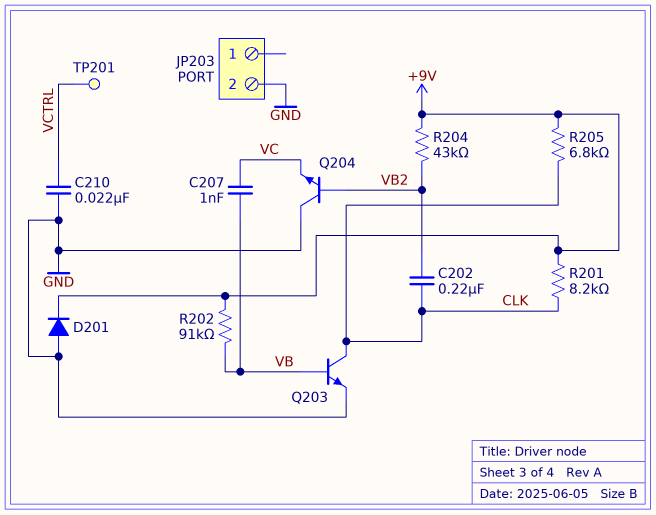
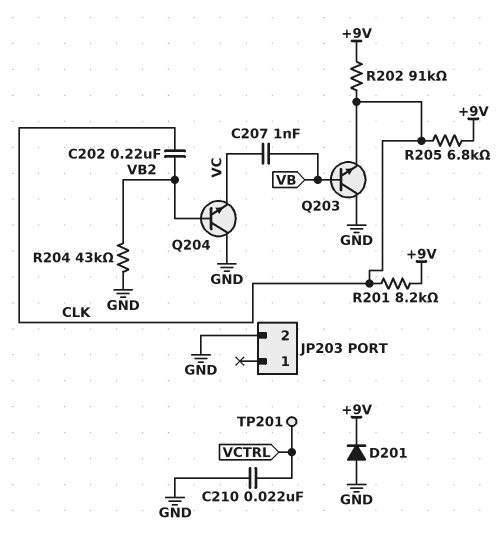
Q203: NPN (B VB, C CLK, E GND) -> NPN (B VB, C GND, E CLK)
R202: 91k (+9V, VB) -> 91k (+9V, CLK)
R204: 43k (+9V, VB2) -> 43k (GND, VB2)

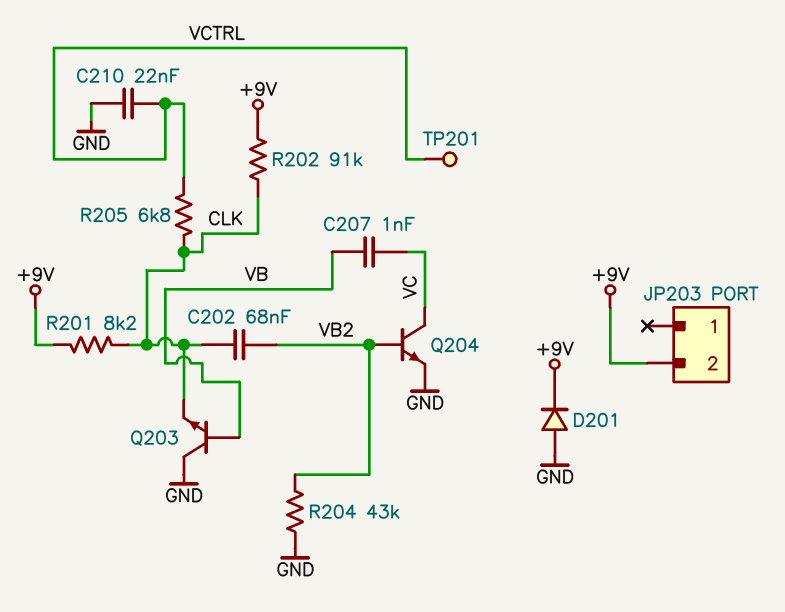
C202: 220nF (CLK, VB2) -> 68nF (CLK, VB2)
JP203 pin 2: GND -> +9V
Q204: NPN (B VB2, C GND, E VC) -> NPN (B VB2, C VC, E GND)
R205: 6.8k (+9V, CLK) -> 6.8k (CLK, VCTRL)

